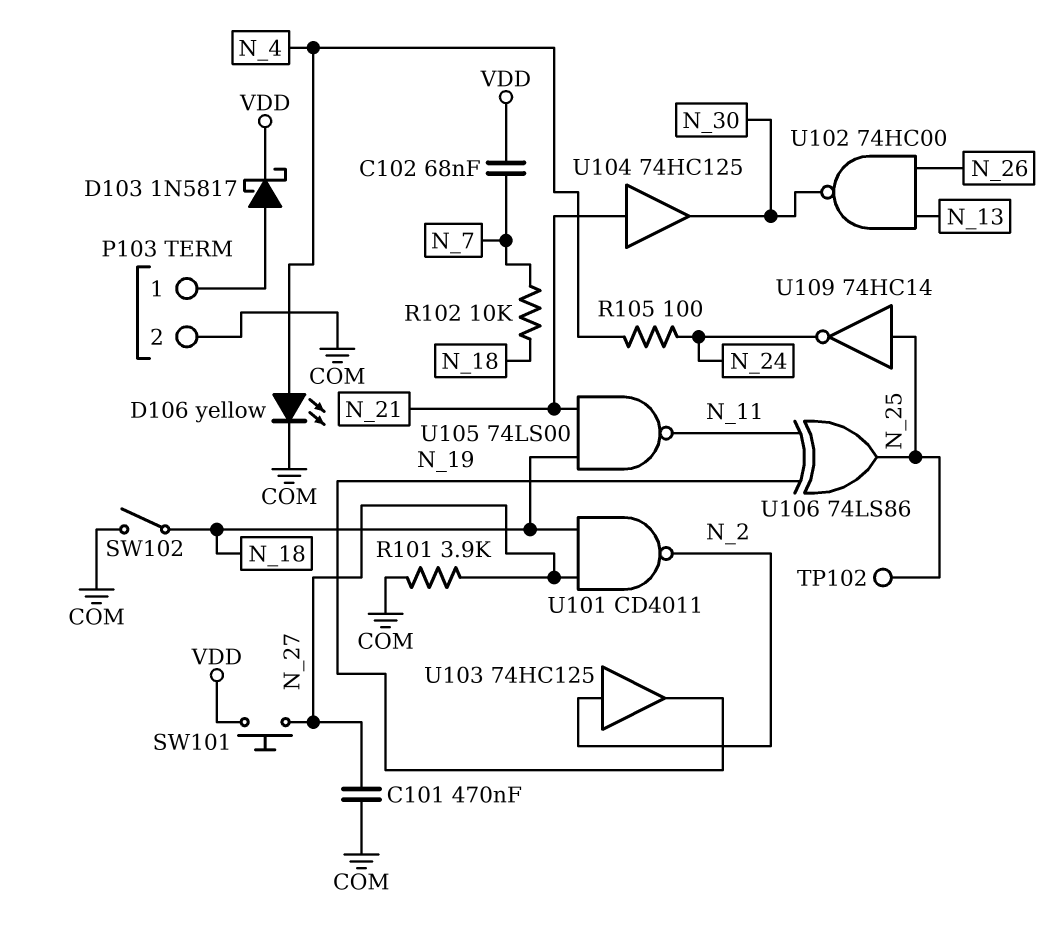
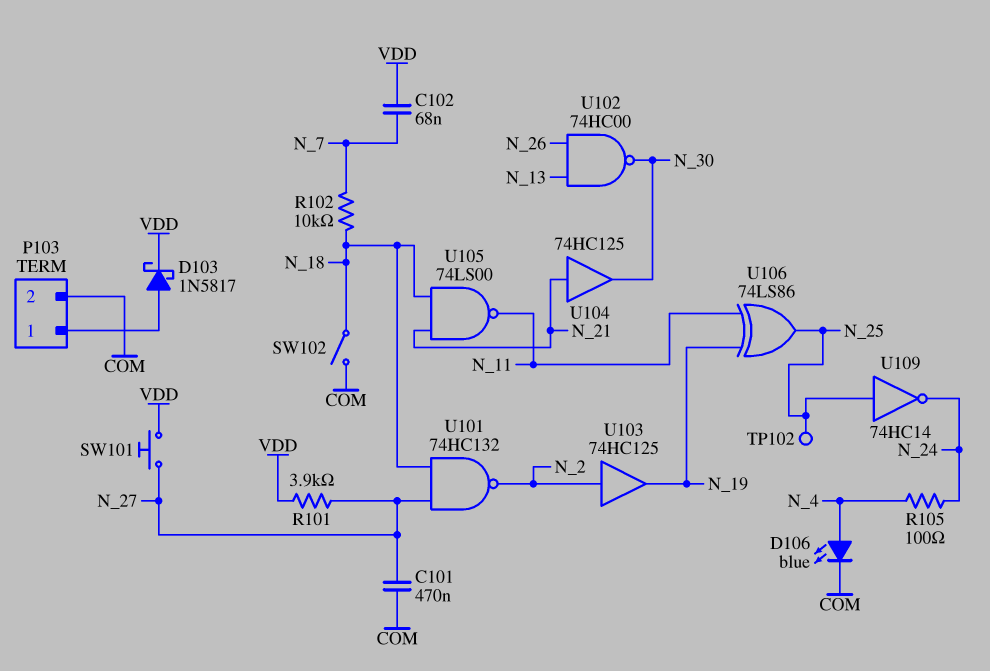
D106: LED yellow (A N_4, K COM) -> LED blue (A N_4, K COM)
R101: 3.9k (COM, N_27) -> 3.9k (N_27, VDD)
U101: NAND CD4011 (in N_18, in N_27, out N_2) -> NAND 74HC132 (in N_18, in N_27, out N_2)

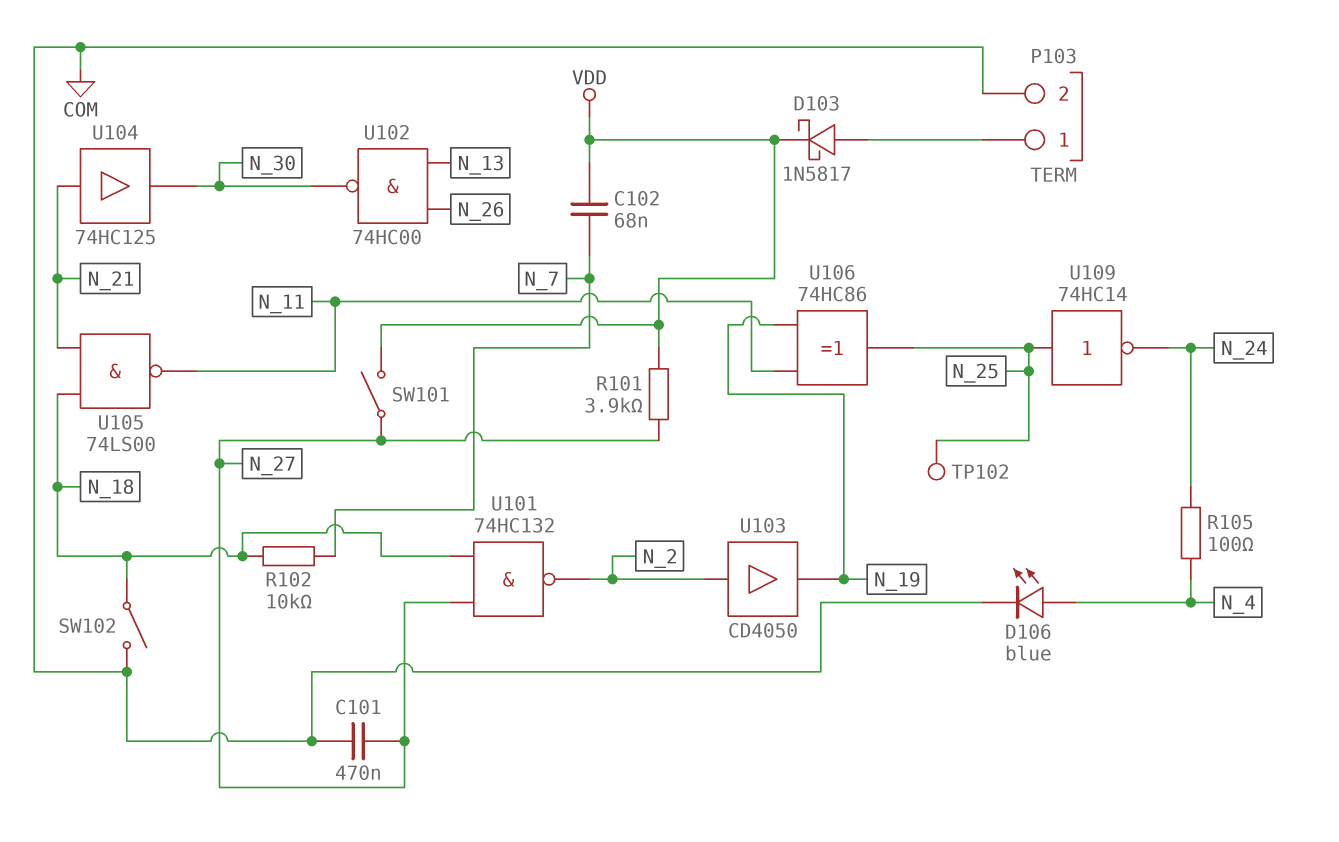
SW101: button (N_27, VDD) -> switch (N_27, VDD)
U103: buffer 74HC125 (in N_2, out N_19) -> buffer CD4050 (in N_2, out N_19)
U106: XOR 74LS86 (in N_11, in N_19, out N_25) -> XOR 74HC86 (in N_11, in N_19, out N_25)

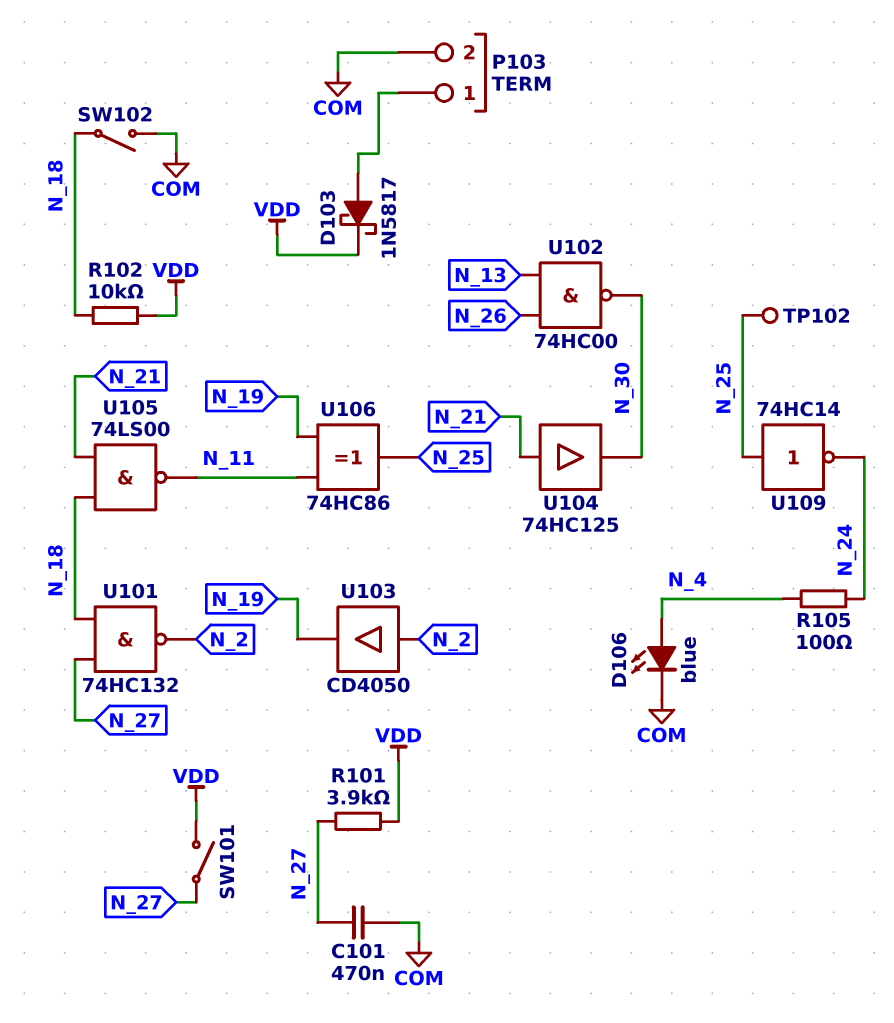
C102: 68nF (N_7, VDD) -> none
R102: 10k (N_7, N_18) -> 10k (N_18, VDD)

